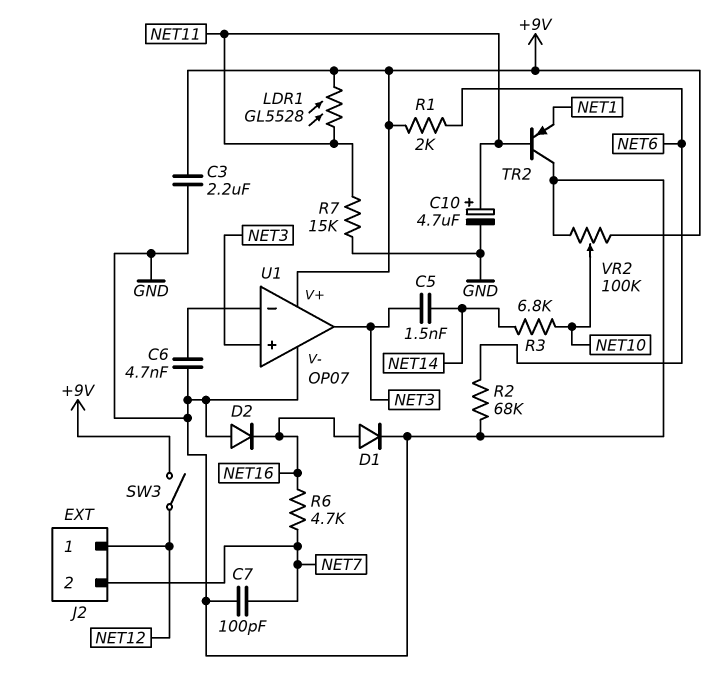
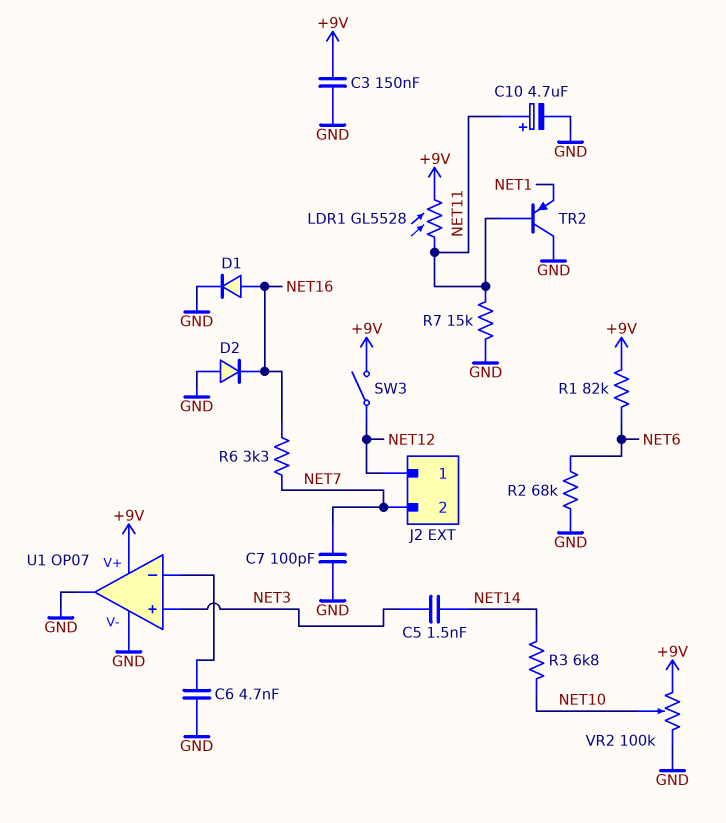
C3: 2.2uF (+9V, GND) -> 150nF (+9V, GND)
R1: 2k (+9V, NET6) -> 82k (+9V, NET6)
R6: 4.7k (NET7, NET16) -> 3.3k (NET7, NET16)
U1 pin out: NET3 -> GND

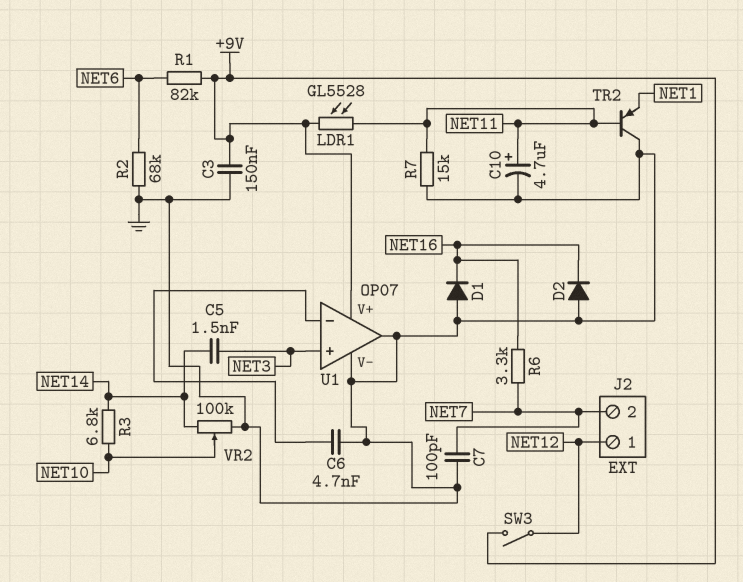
D1: diode (A NET16, K GND) -> diode (A GND, K NET16)
VR2: 100k (+9V, GND, wiper NET10) -> 100k (GND, NET14, wiper NET10)

